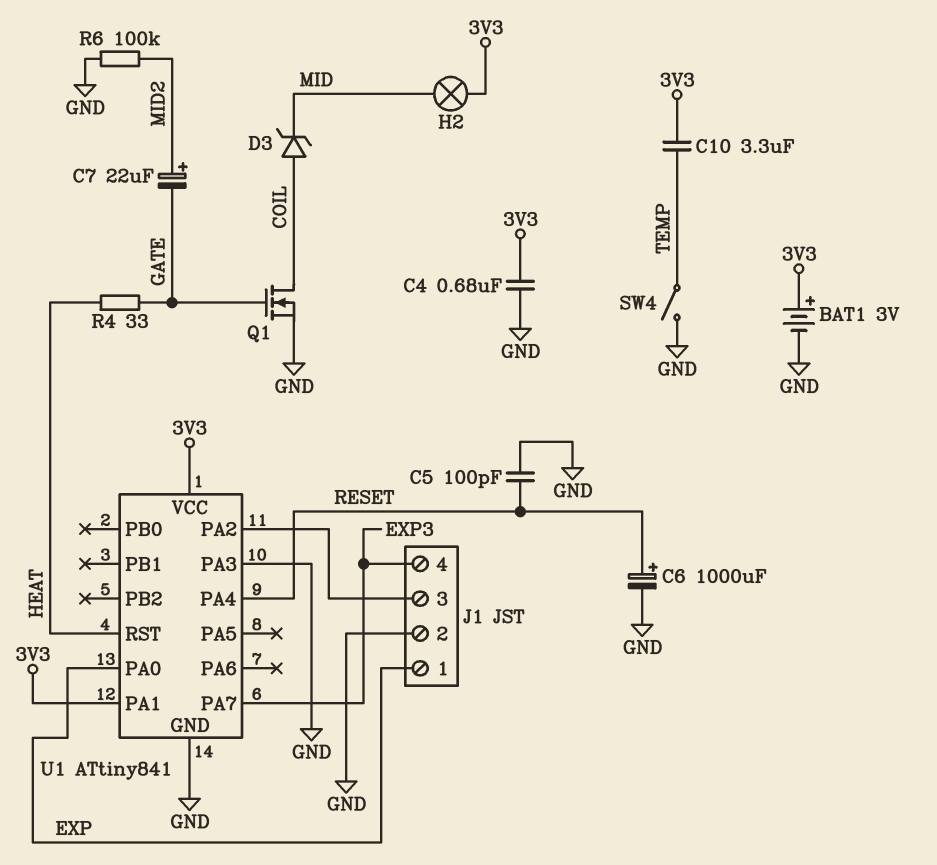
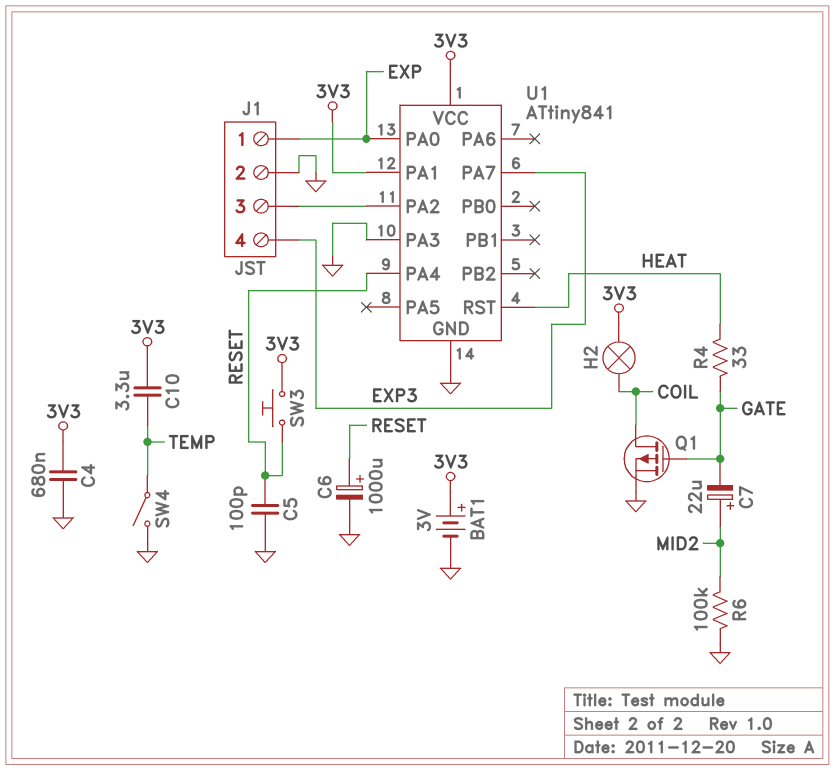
D3: zener (A COIL, K MID) -> none
H2: lamp (3V3, MID) -> lamp (3V3, COIL)
Q1: NMOS (G GATE, D COIL, S GND) -> PMOS (G GATE, D COIL, S GND)
SW3: none -> button (3V3, RESET)

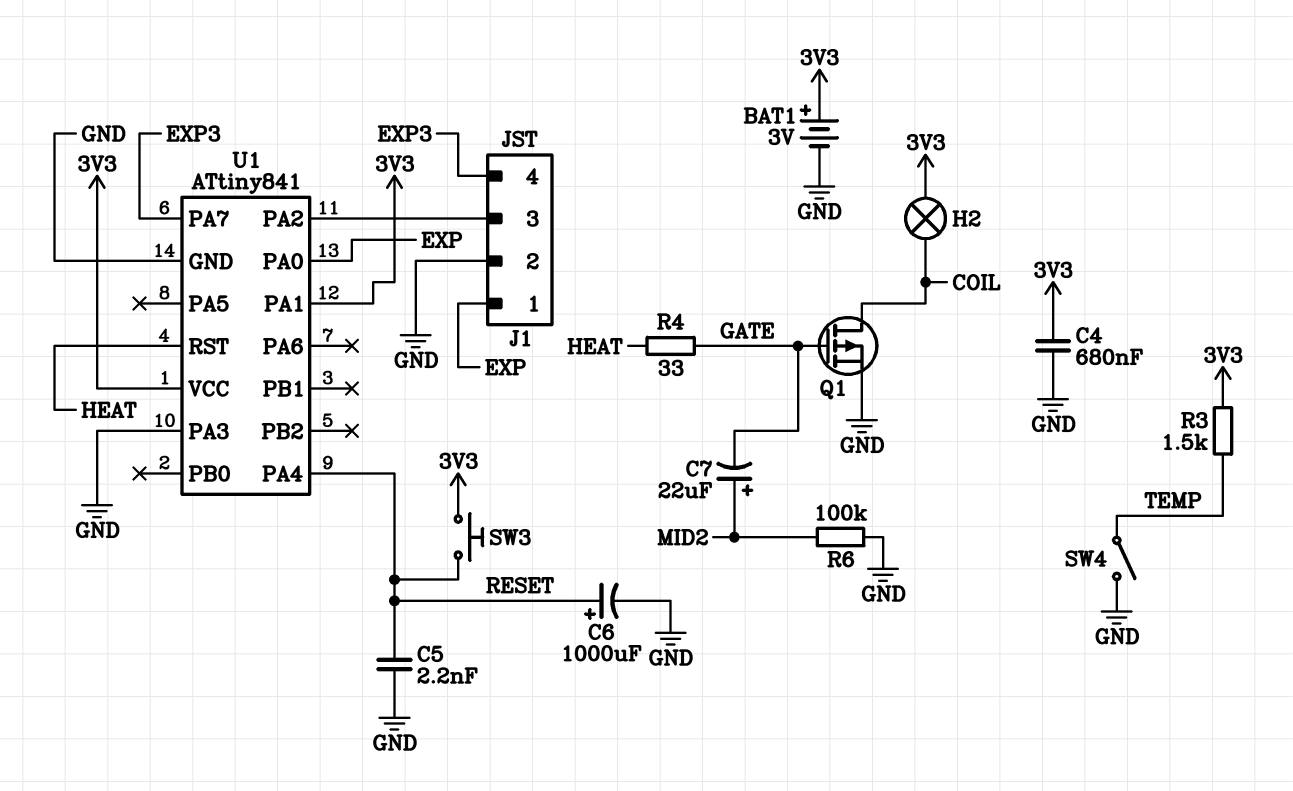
C5: 100pF (GND, RESET) -> 2.2nF (GND, RESET)
C10: 3.3uF (3V3, TEMP) -> none
R3: none -> 1.5k (3V3, TEMP)

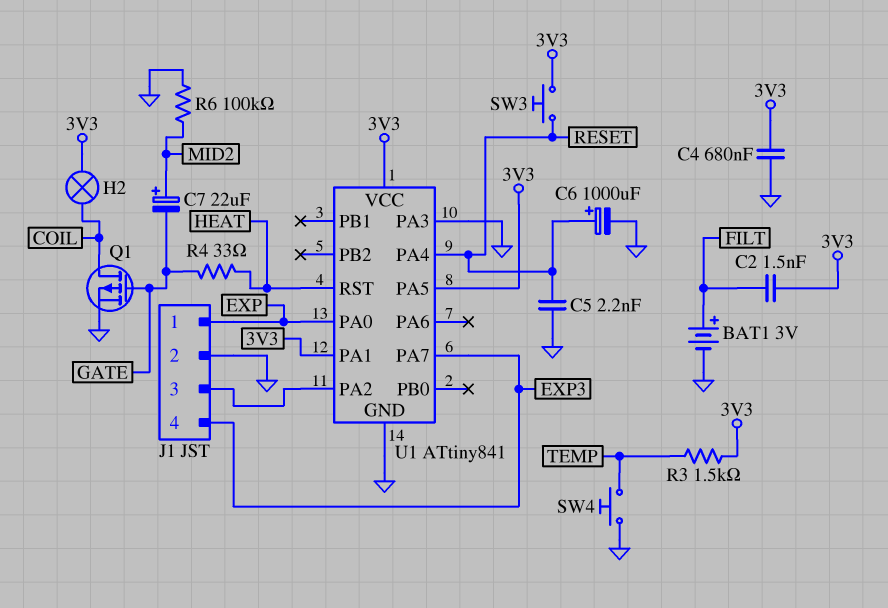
BAT1: 3V (plus 3V3, minus GND) -> 3V (plus FILT, minus GND)
C2: none -> 1.5nF (3V3, FILT)
SW4: switch (GND, TEMP) -> button (GND, TEMP)
U1 pin PA5: none -> 3V3

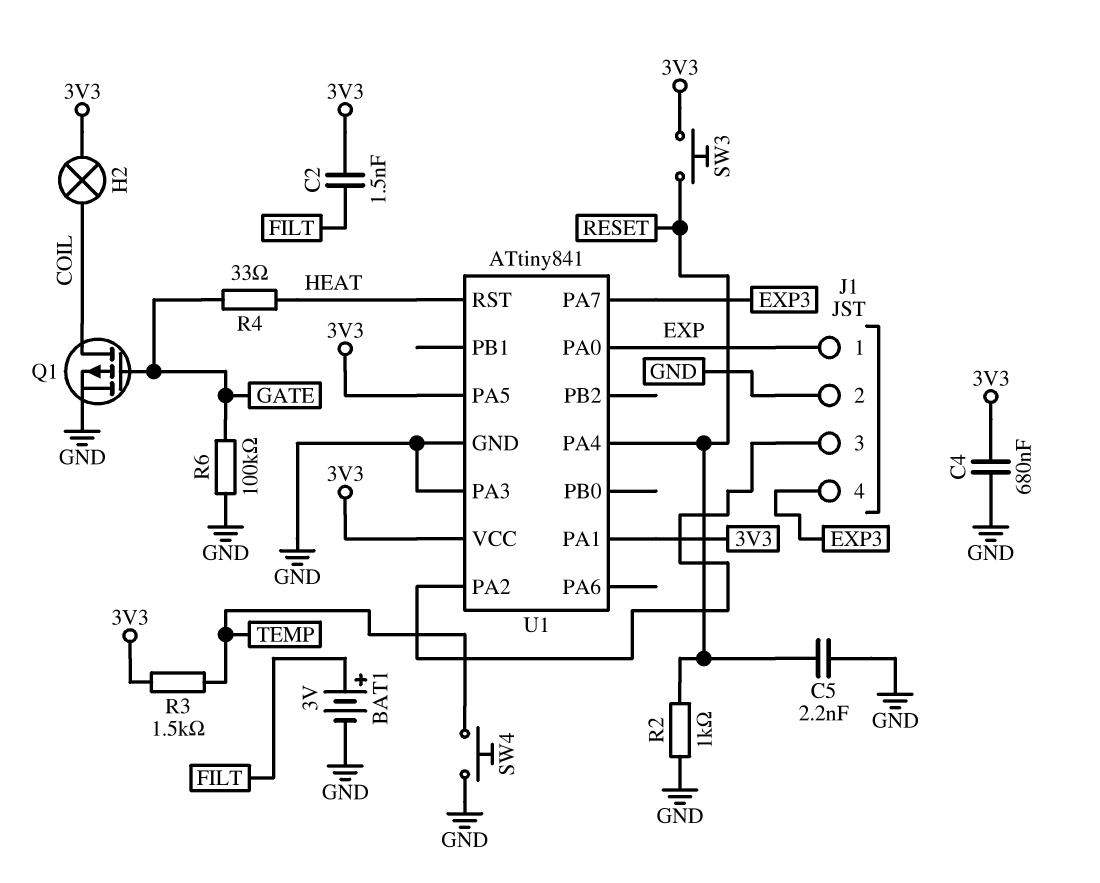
C6: 1000uF (plus RESET, minus GND) -> none
C7: 22uF (plus MID2, minus GATE) -> none
R2: none -> 1k (GND, RESET)
R6: 100k (GND, MID2) -> 100k (GATE, GND)

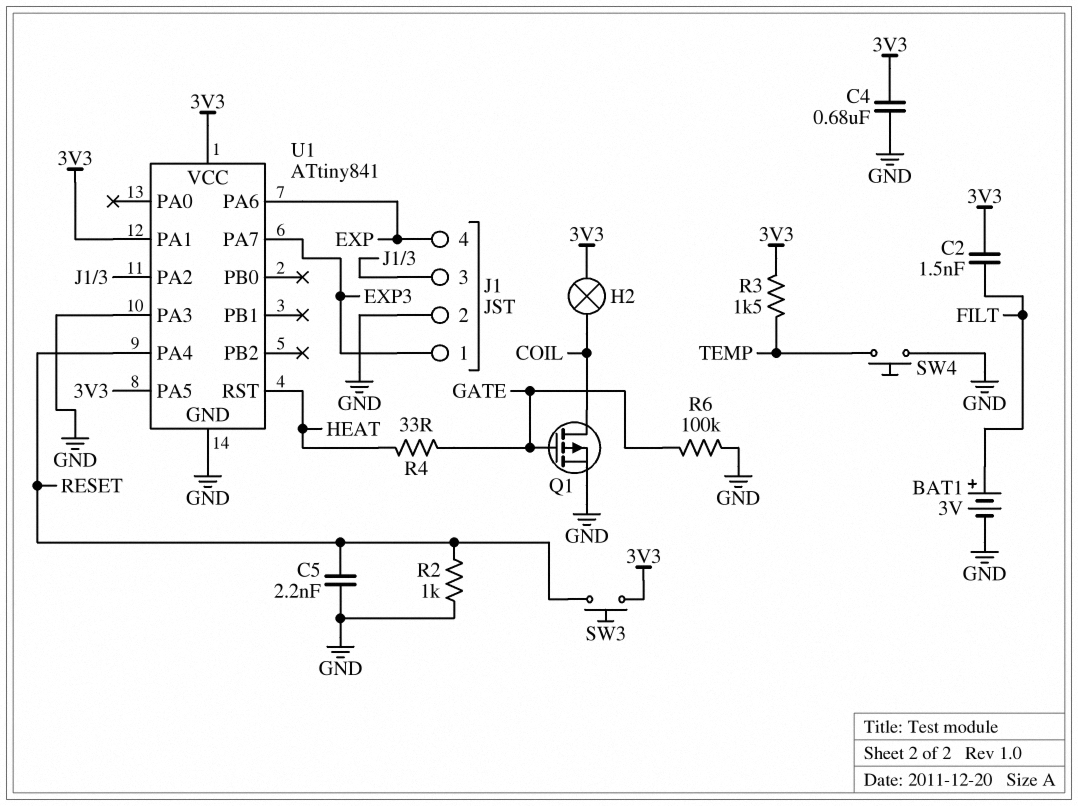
J1 pin 1: EXP -> EXP3
J1 pin 4: EXP3 -> EXP
U1 pin PA0: EXP -> none
U1 pin PA6: none -> EXP

